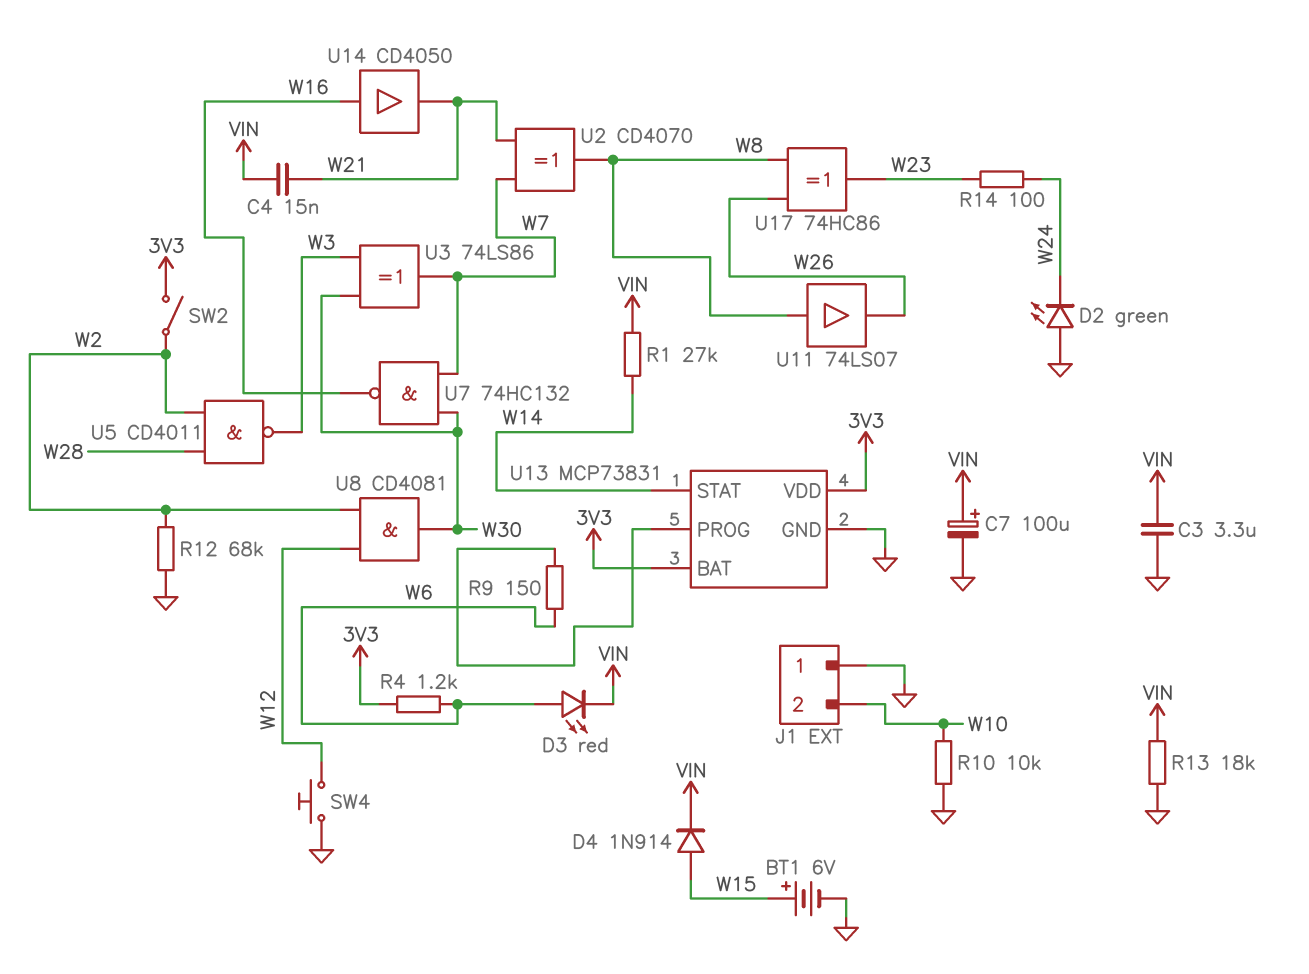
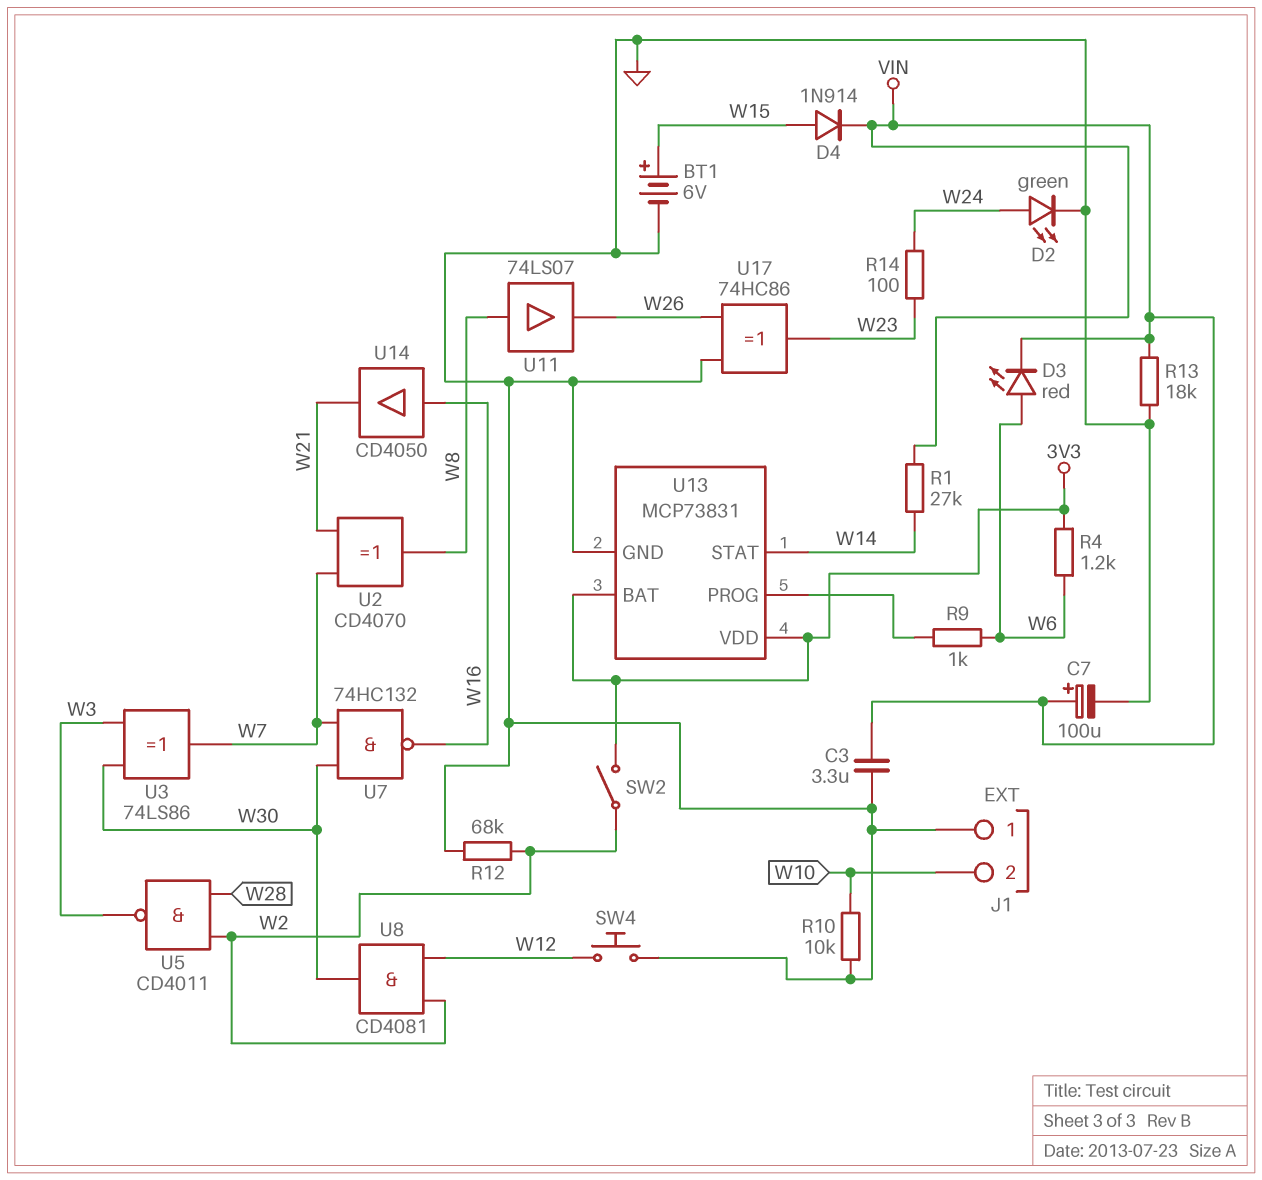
C4: 15nF (VIN, W21) -> none
D2: LED green (A GND, K W24) -> LED green (A W24, K GND)
R9: 150 (U13/PROG, W6) -> 1k (U13/PROG, W6)
U17: XOR 74HC86 (in W8, in W26, out W23) -> XOR 74HC86 (in GND, in W26, out W23)

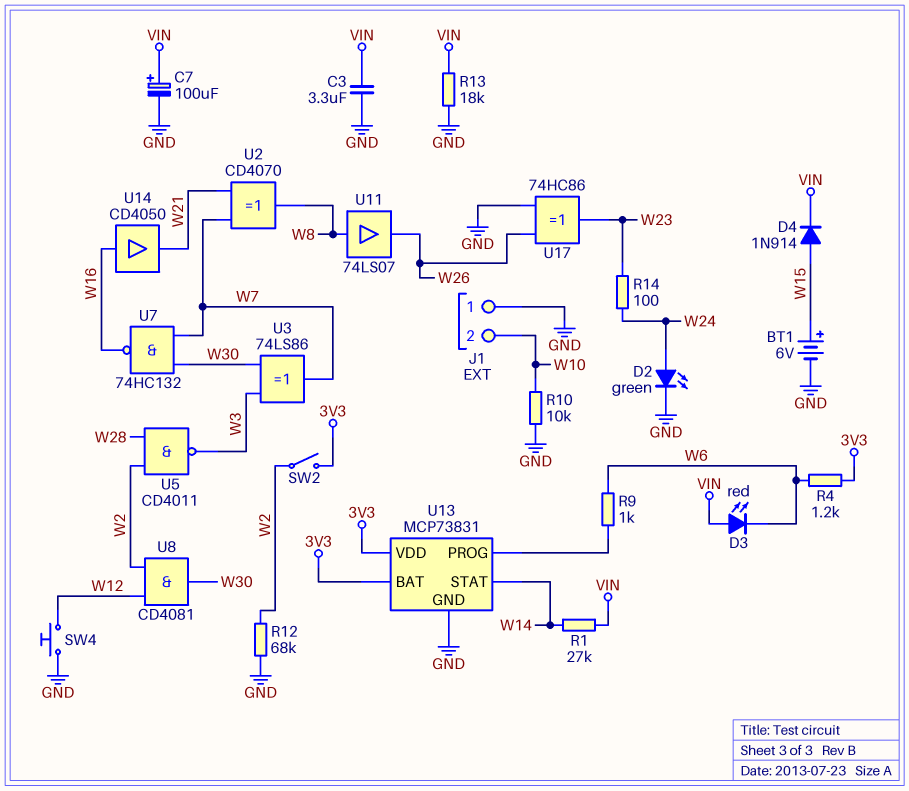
D3: LED red (A W6, K VIN) -> LED red (A VIN, K W6)

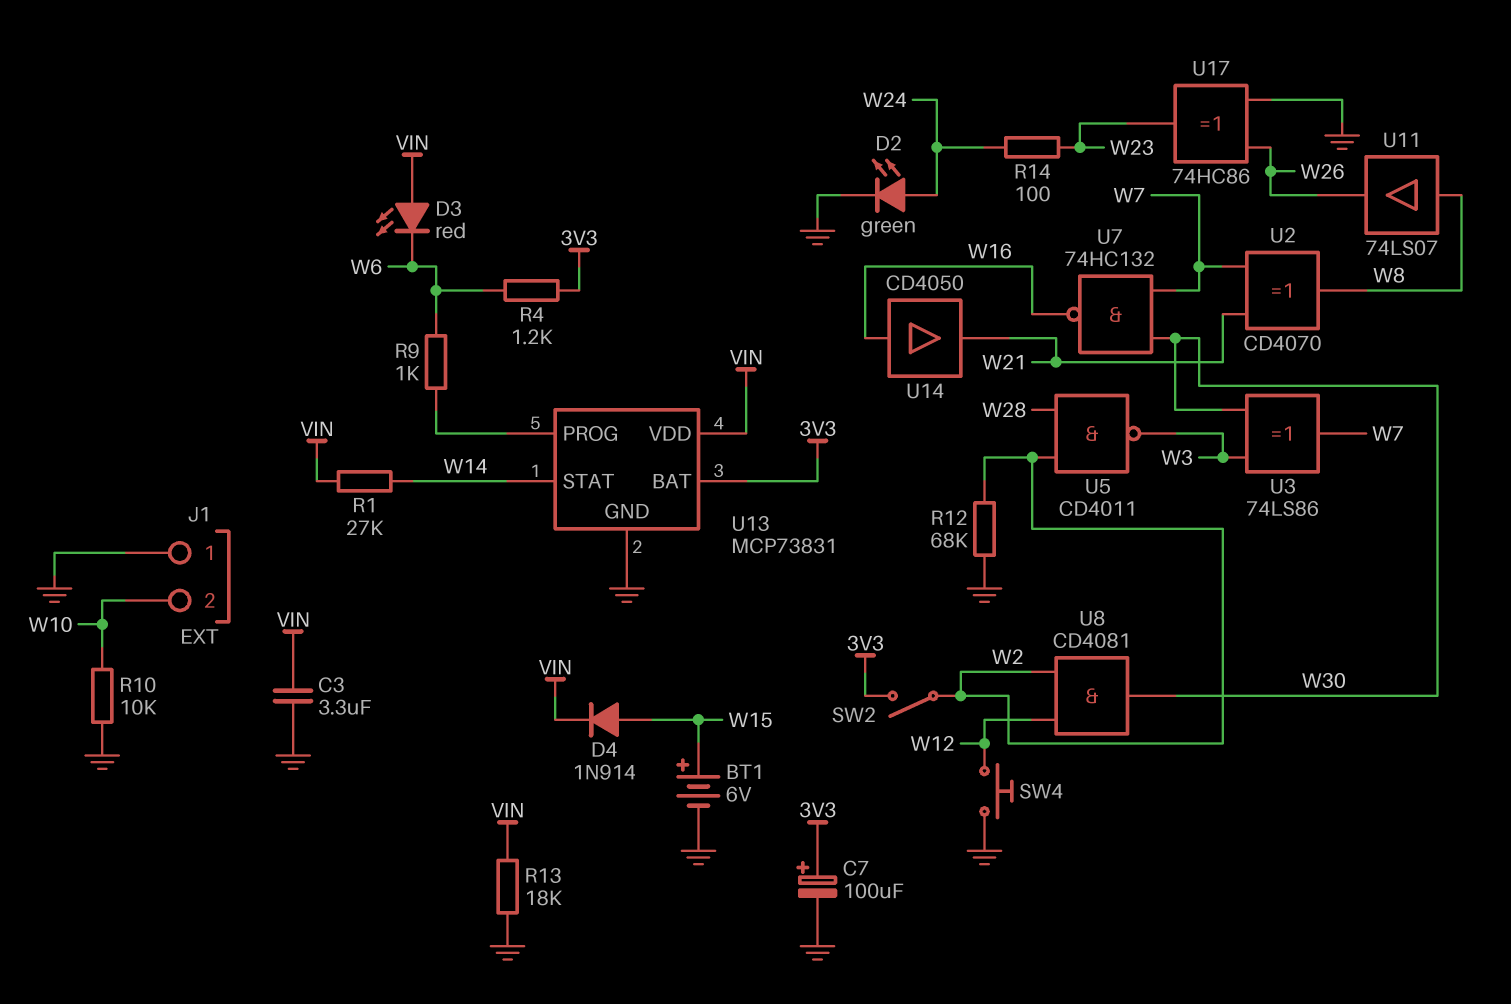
C7: 100uF (plus VIN, minus GND) -> 100uF (plus 3V3, minus GND)
U13 pin VDD: 3V3 -> VIN

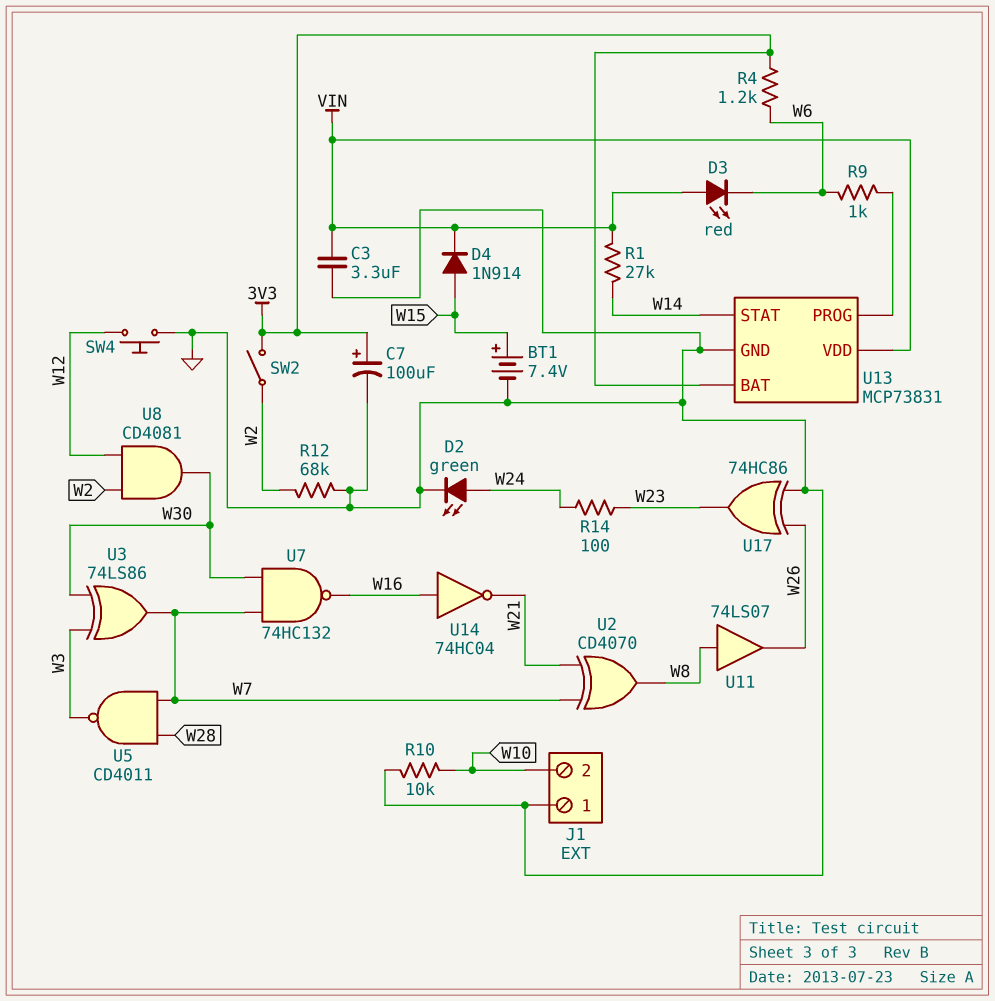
BT1: 6V (plus W15, minus GND) -> 7.4V (plus W15, minus GND)
R13: 18k (GND, VIN) -> none
U5: NAND CD4011 (in W2, in W28, out W3) -> NAND CD4011 (in W7, in W28, out W3)
U14: buffer CD4050 (in W16, out W21) -> NOT 74HC04 (in W16, out W21)

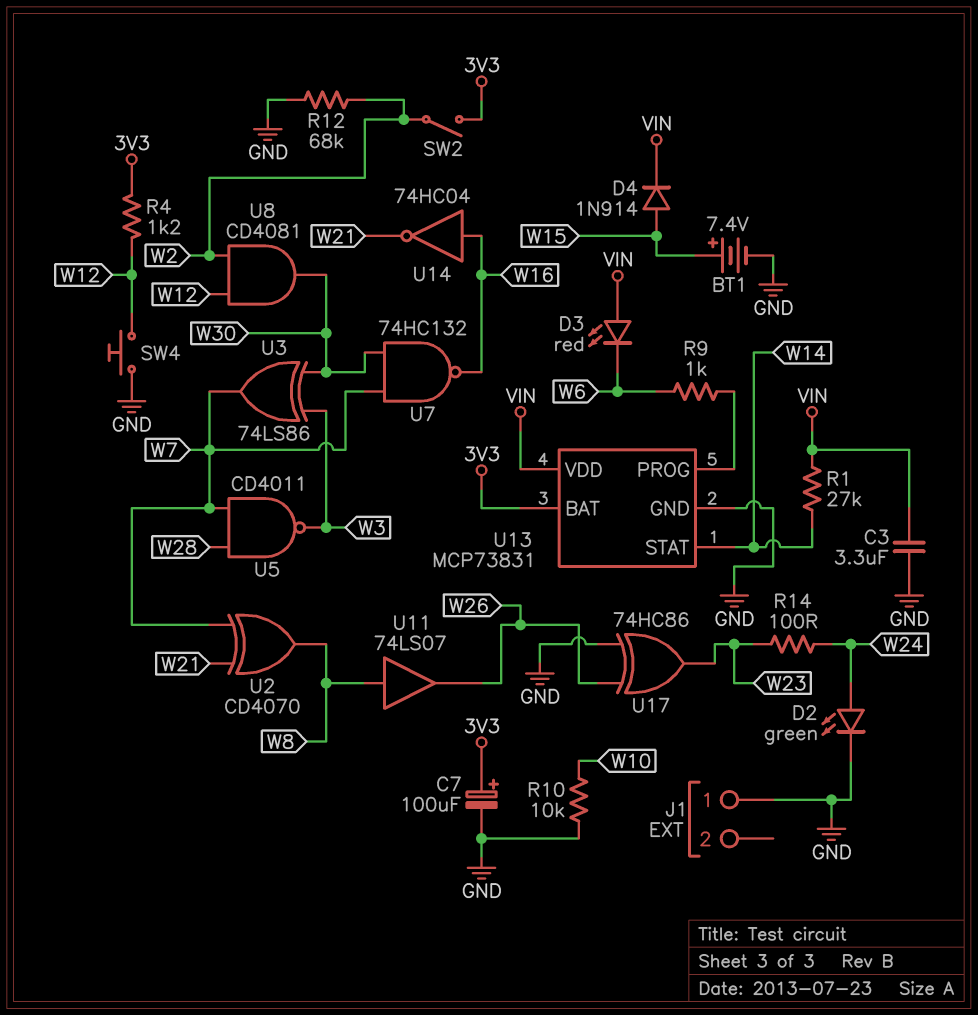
J1 pin 2: W10 -> none
R4: 1.2k (3V3, W6) -> 1.2k (3V3, W12)

